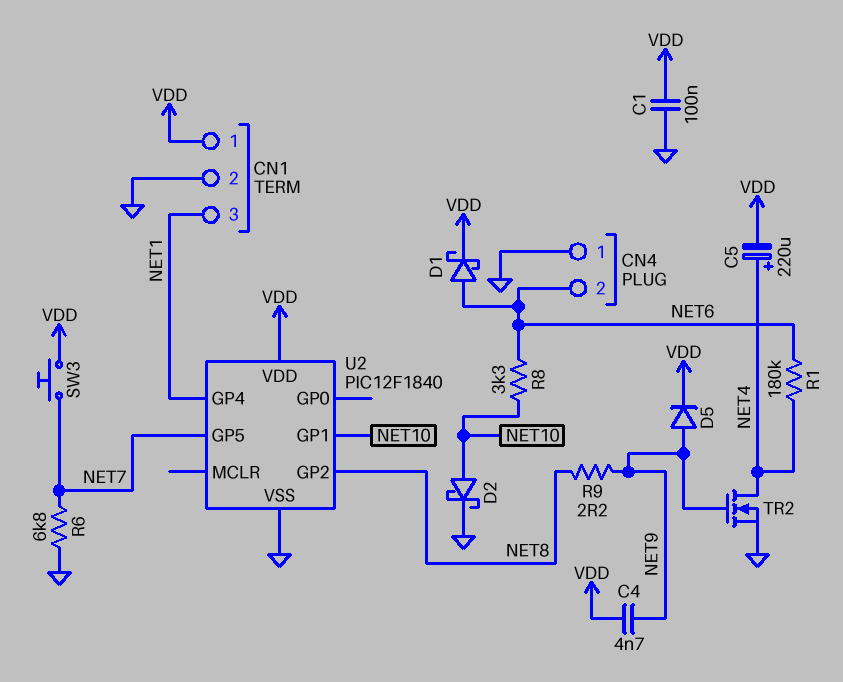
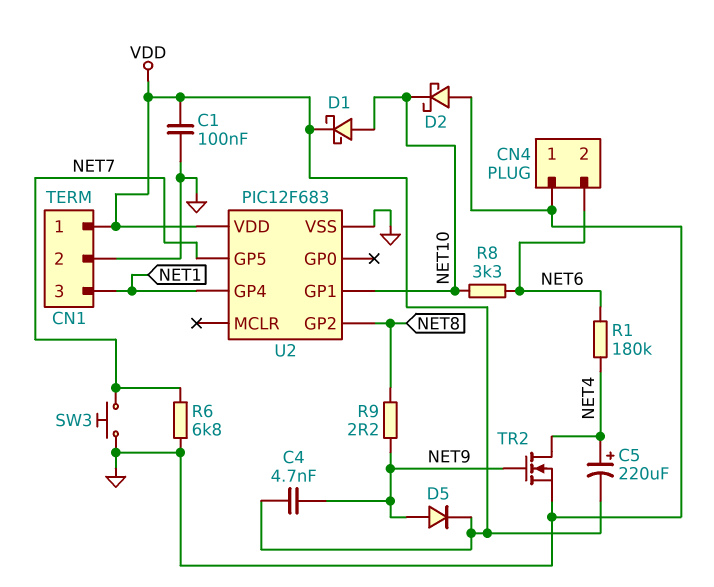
D1: schottky (A NET6, K VDD) -> schottky (A NET10, K VDD)
D2: schottky (A NET10, K GND) -> schottky (A GND, K NET10)
SW3: button (NET7, VDD) -> button (GND, NET7)
U2: PIC12F1840 -> PIC12F683

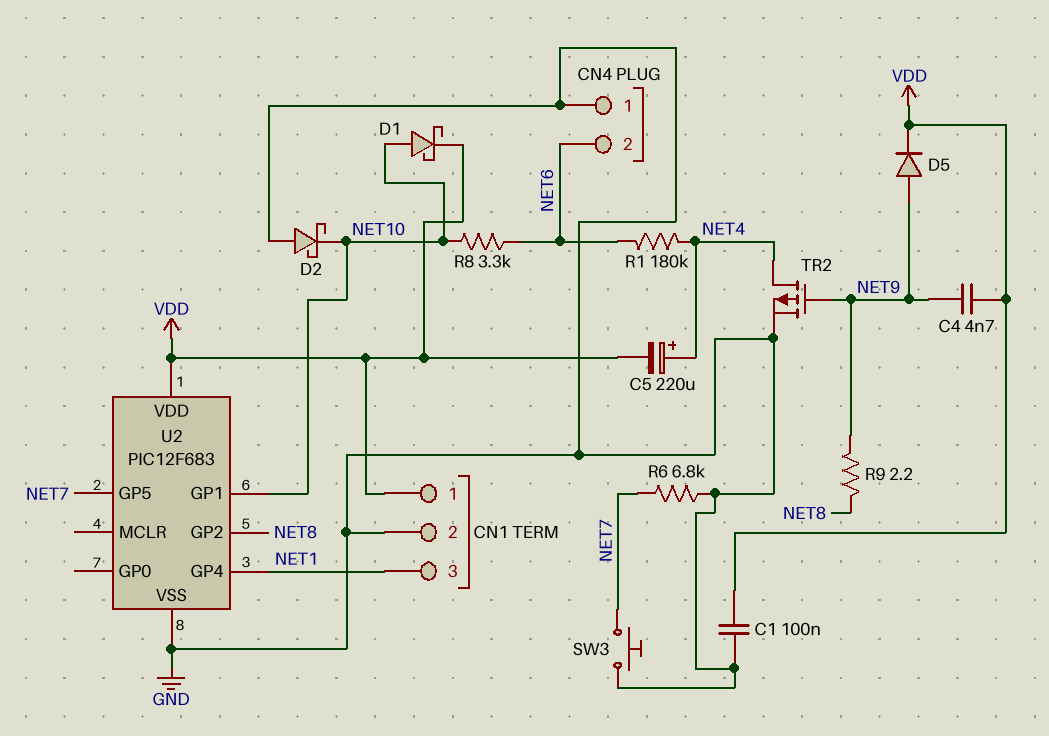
TR2: NMOS (G NET9, D NET4, S GND) -> PMOS (G NET9, D NET4, S GND)

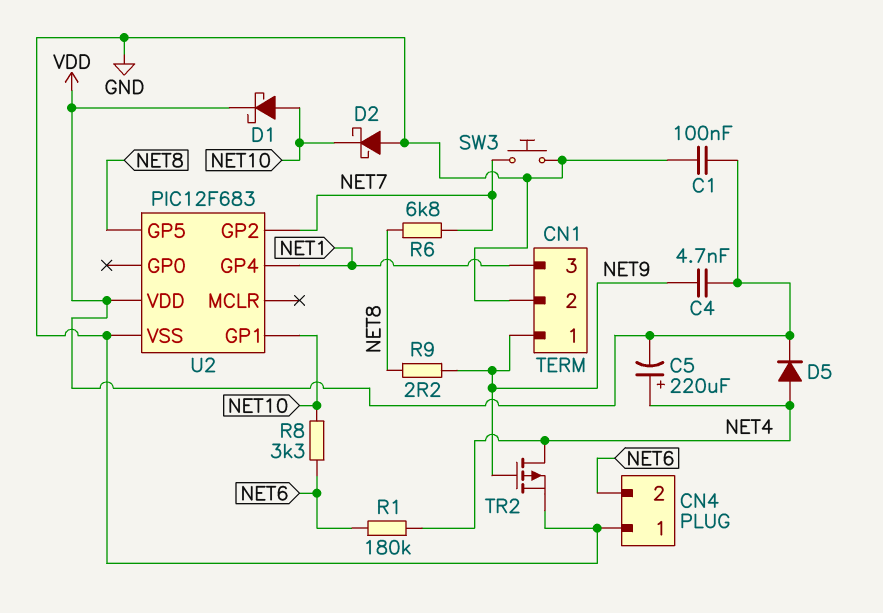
CN1 pin 1: VDD -> NET9
D5: diode (A NET9, K VDD) -> diode (A NET4, K VDD)
R6: 6.8k (GND, NET7) -> 6.8k (NET7, NET8)
U2 pin GP2: NET8 -> NET7
U2 pin GP5: NET7 -> NET8

